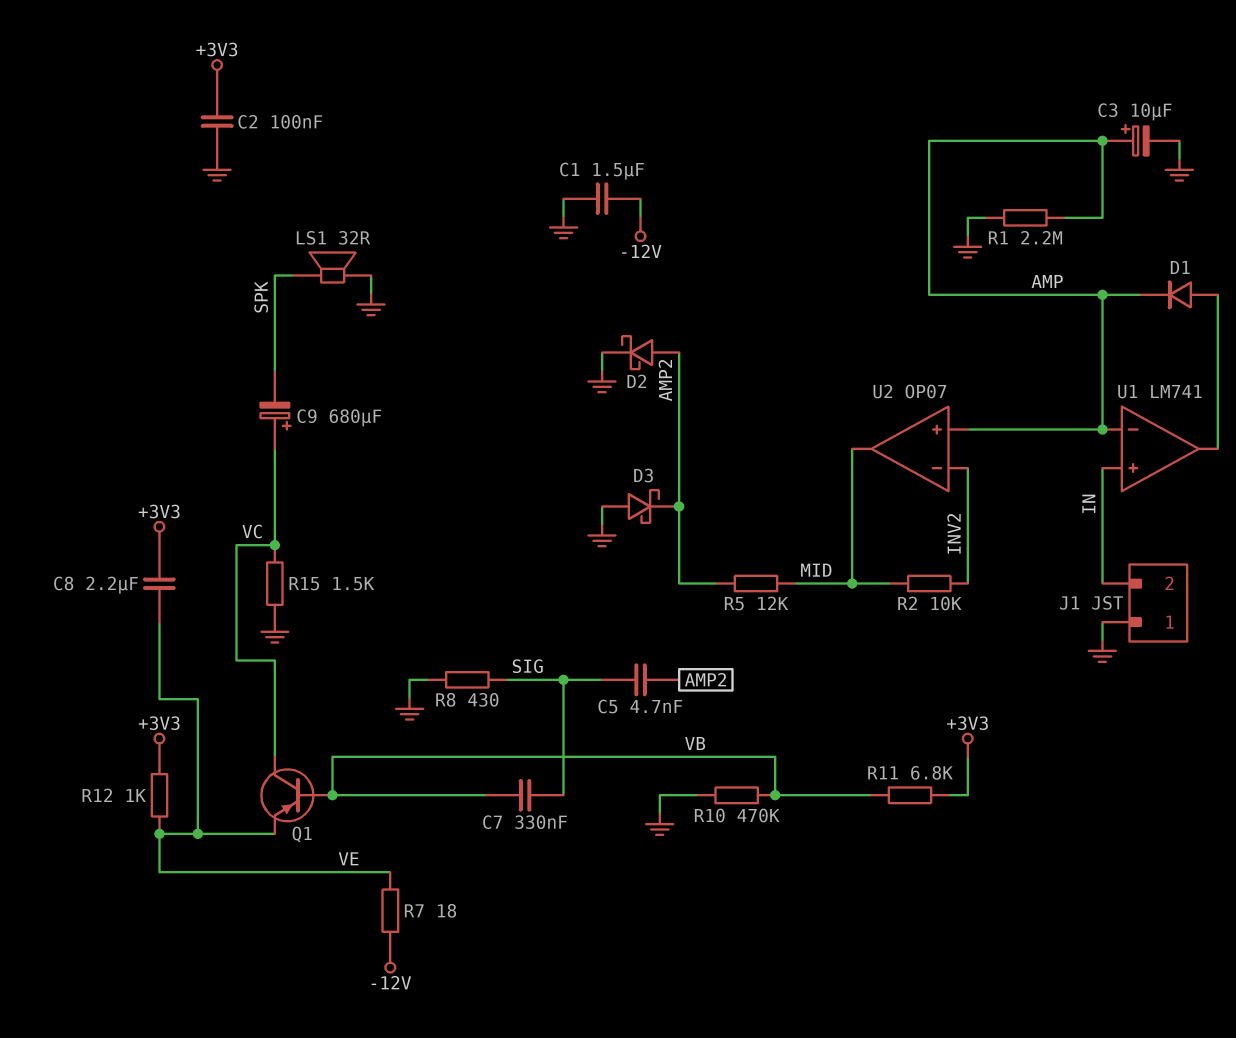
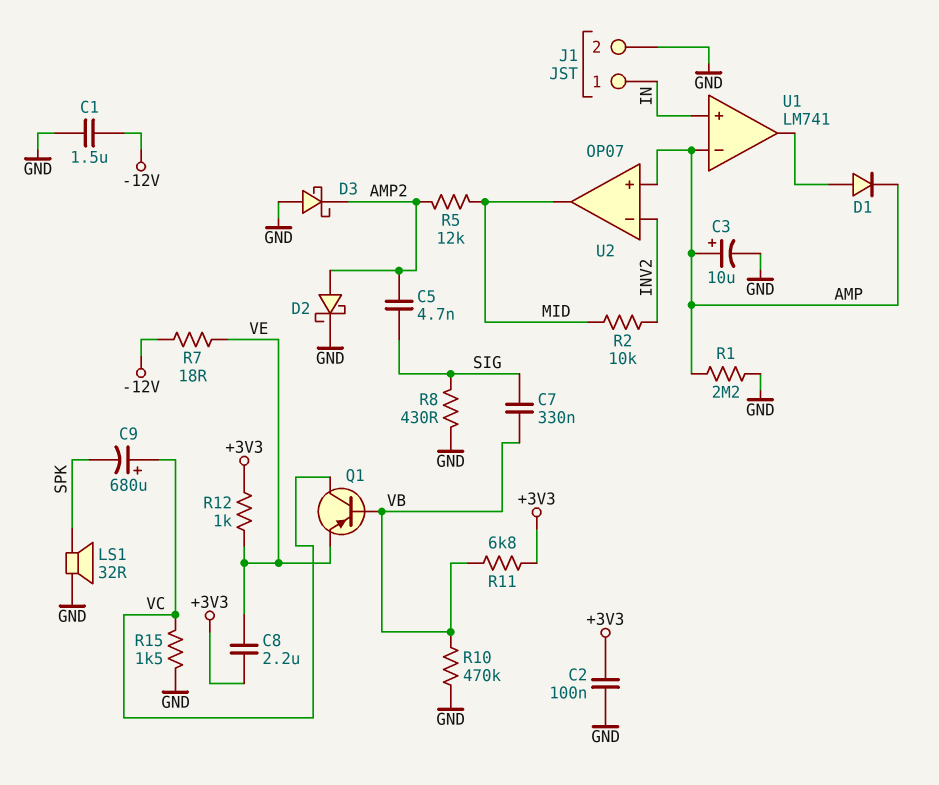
J1 pin 1: GND -> IN
J1 pin 2: IN -> GND

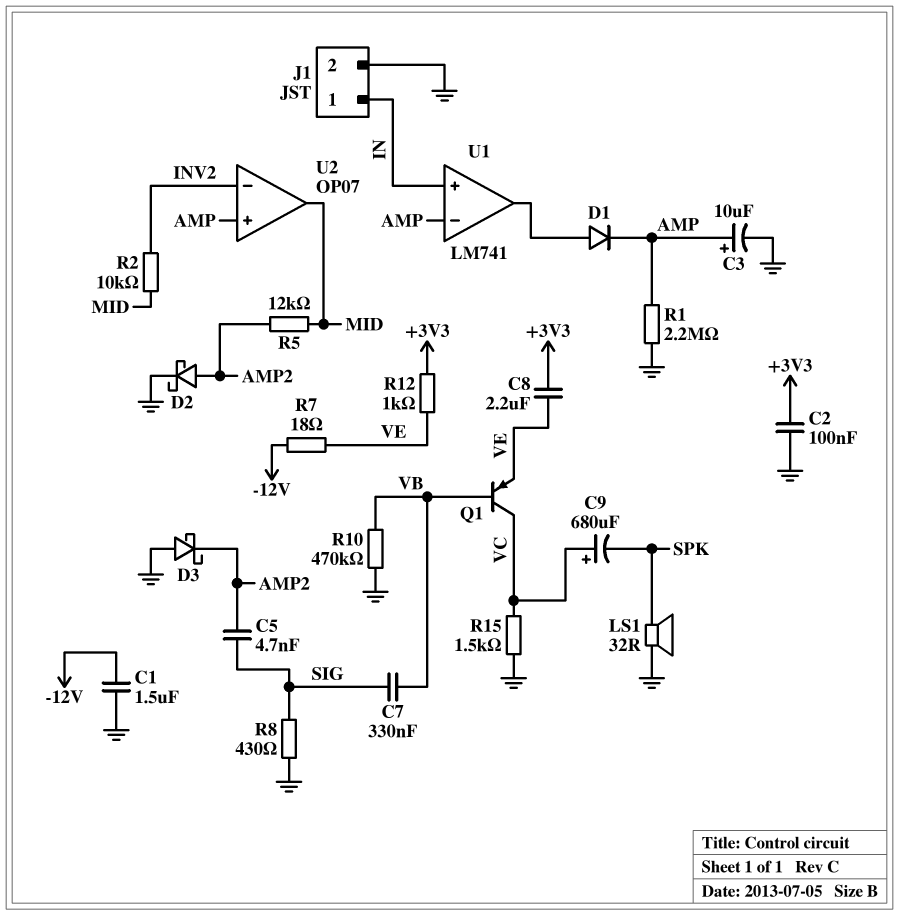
R11: 6.8k (+3V3, VB) -> none

